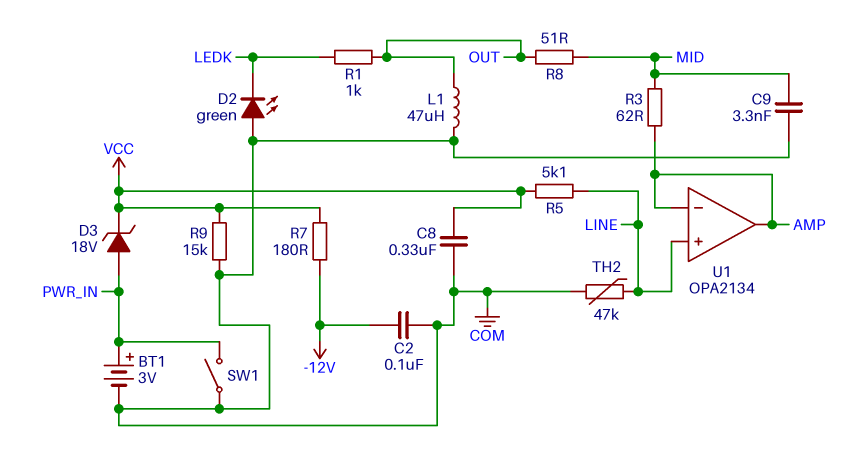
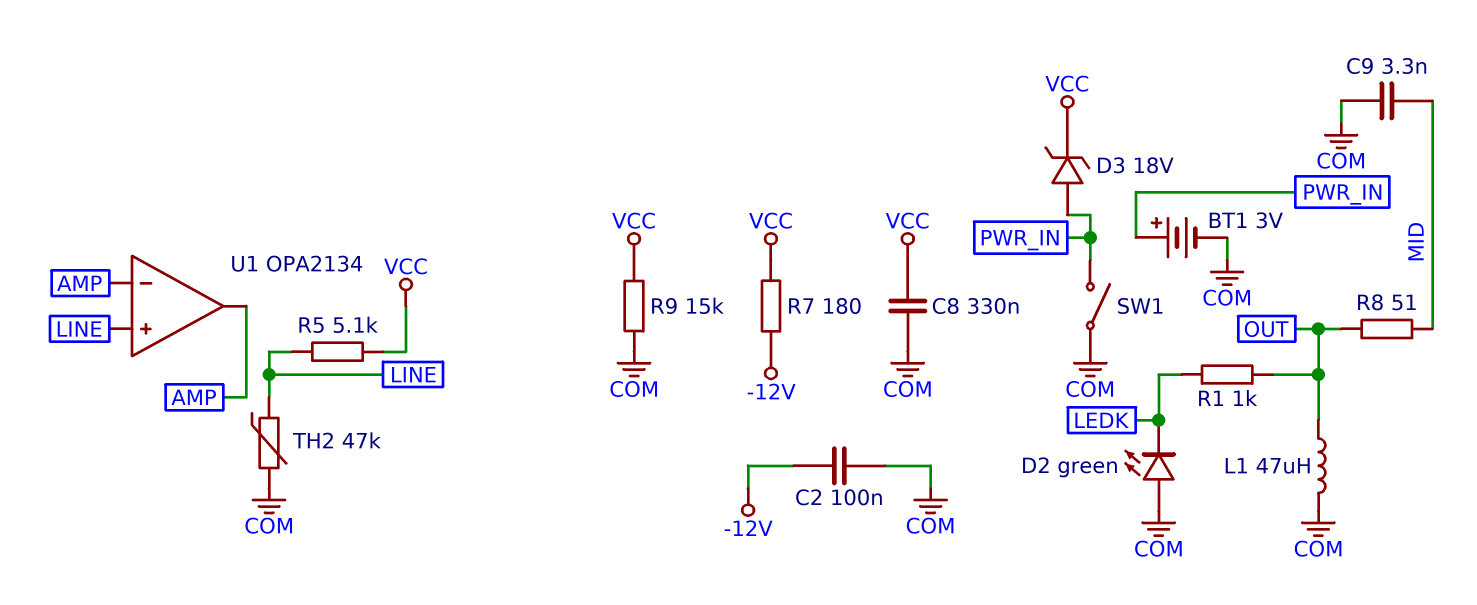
R3: 62 (AMP, MID) -> none

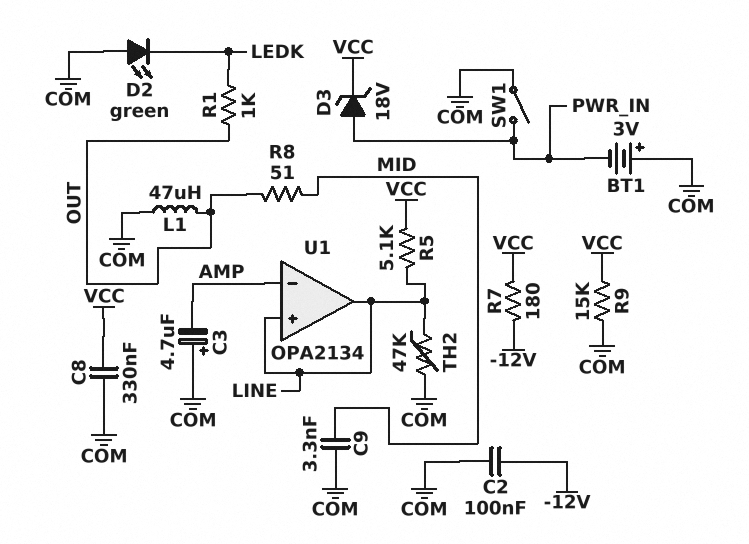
BT1: 3V (plus PWR_IN, minus COM) -> 3V (plus COM, minus PWR_IN)
C3: none -> 4.7uF (plus COM, minus AMP)
U1 pin out: AMP -> LINE

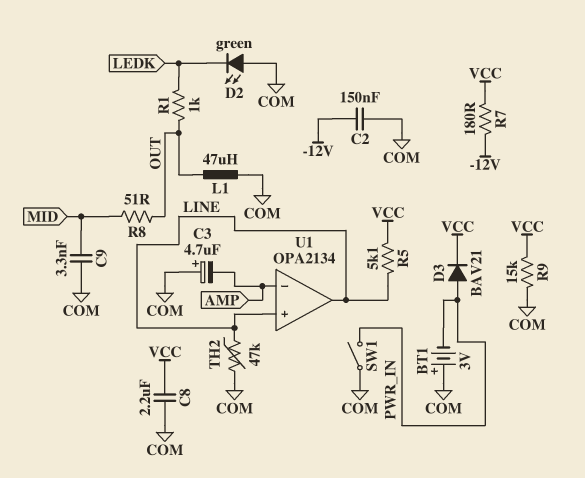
C2: 100nF (-12V, COM) -> 150nF (-12V, COM)
C8: 330nF (COM, VCC) -> 2.2uF (COM, VCC)
D3: zener 18V (A PWR_IN, K VCC) -> diode BAV21 (A PWR_IN, K VCC)

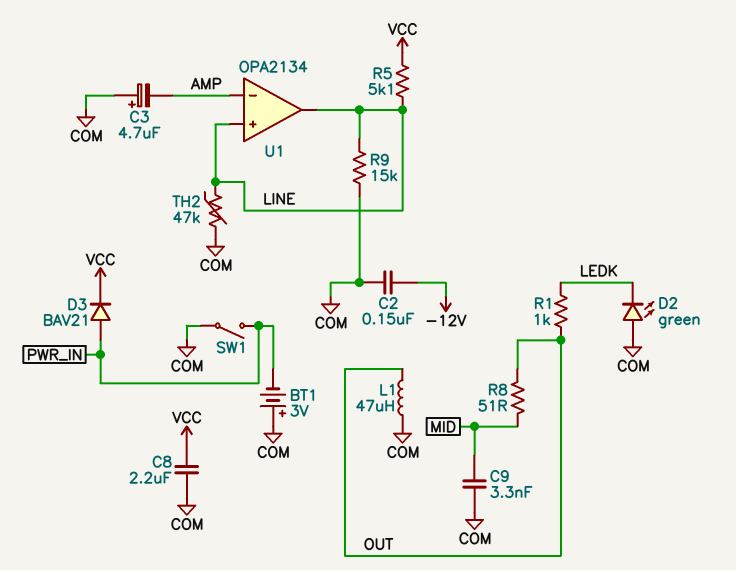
R7: 180 (-12V, VCC) -> none
R9: 15k (COM, VCC) -> 15k (COM, LINE)

